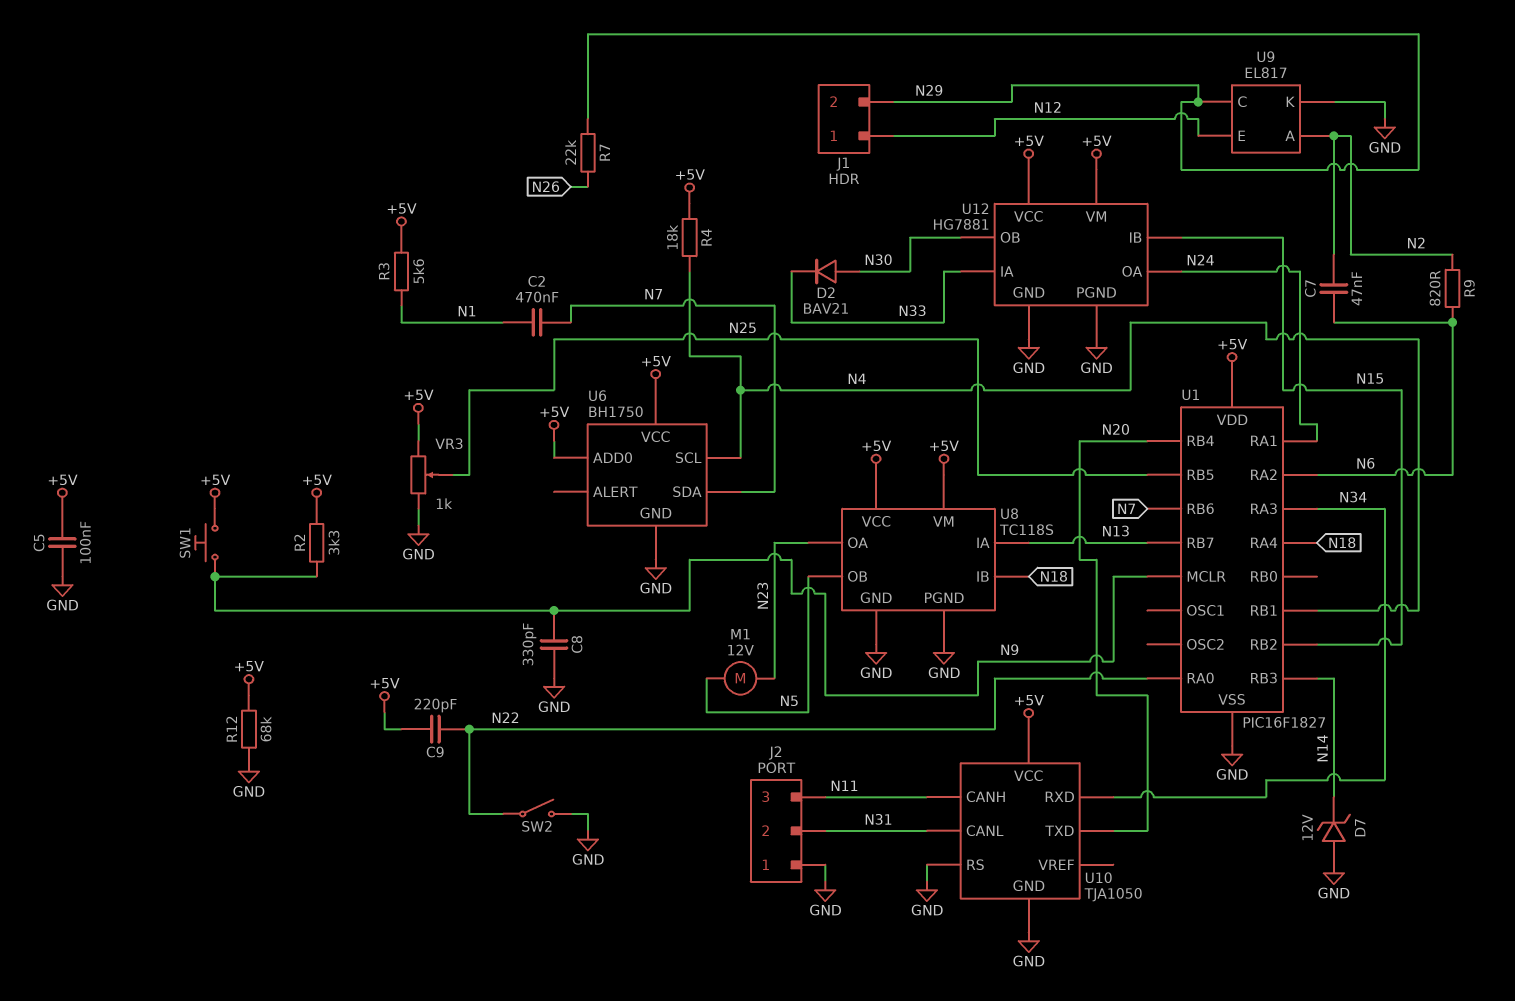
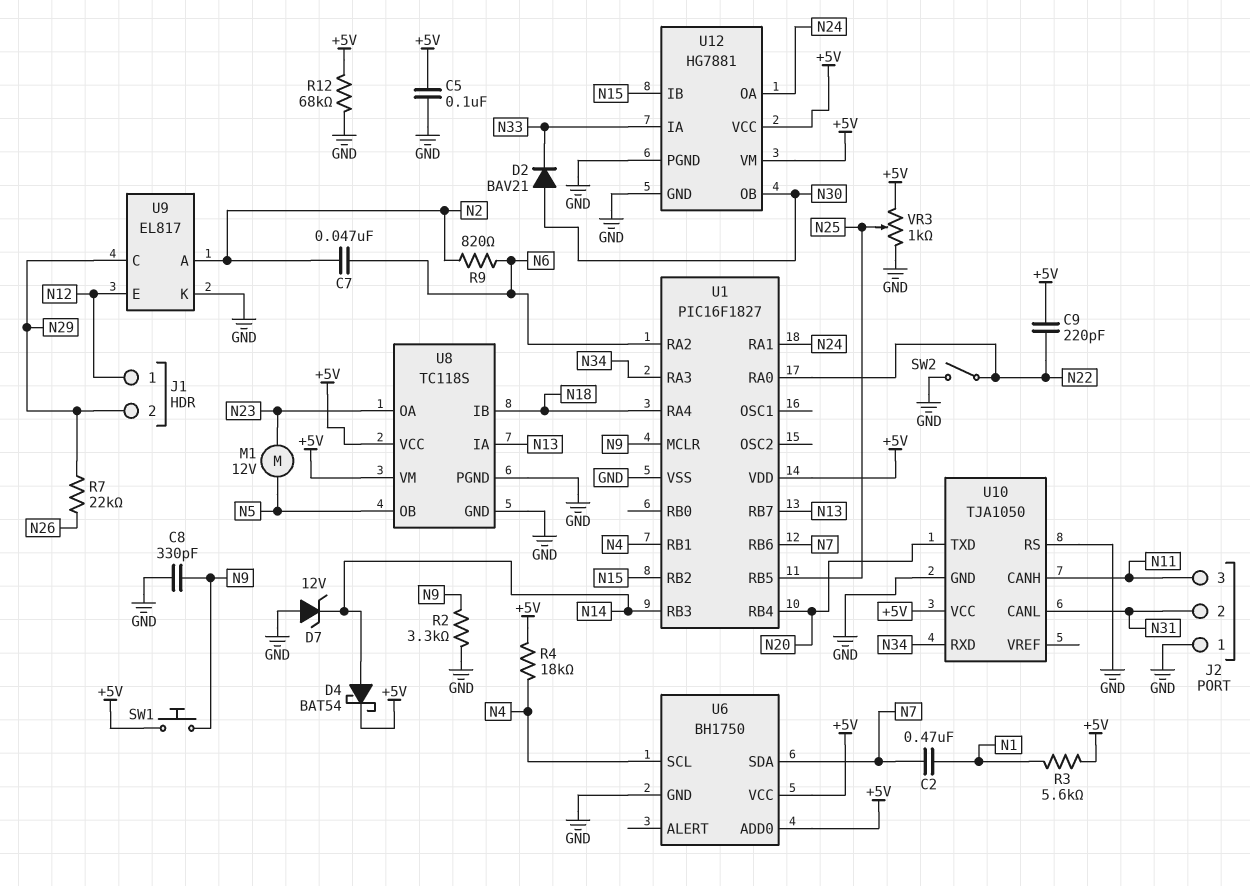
D4: none -> schottky BAT54 (A N14, K +5V)
R2: 3.3k (+5V, N9) -> 3.3k (GND, N9)

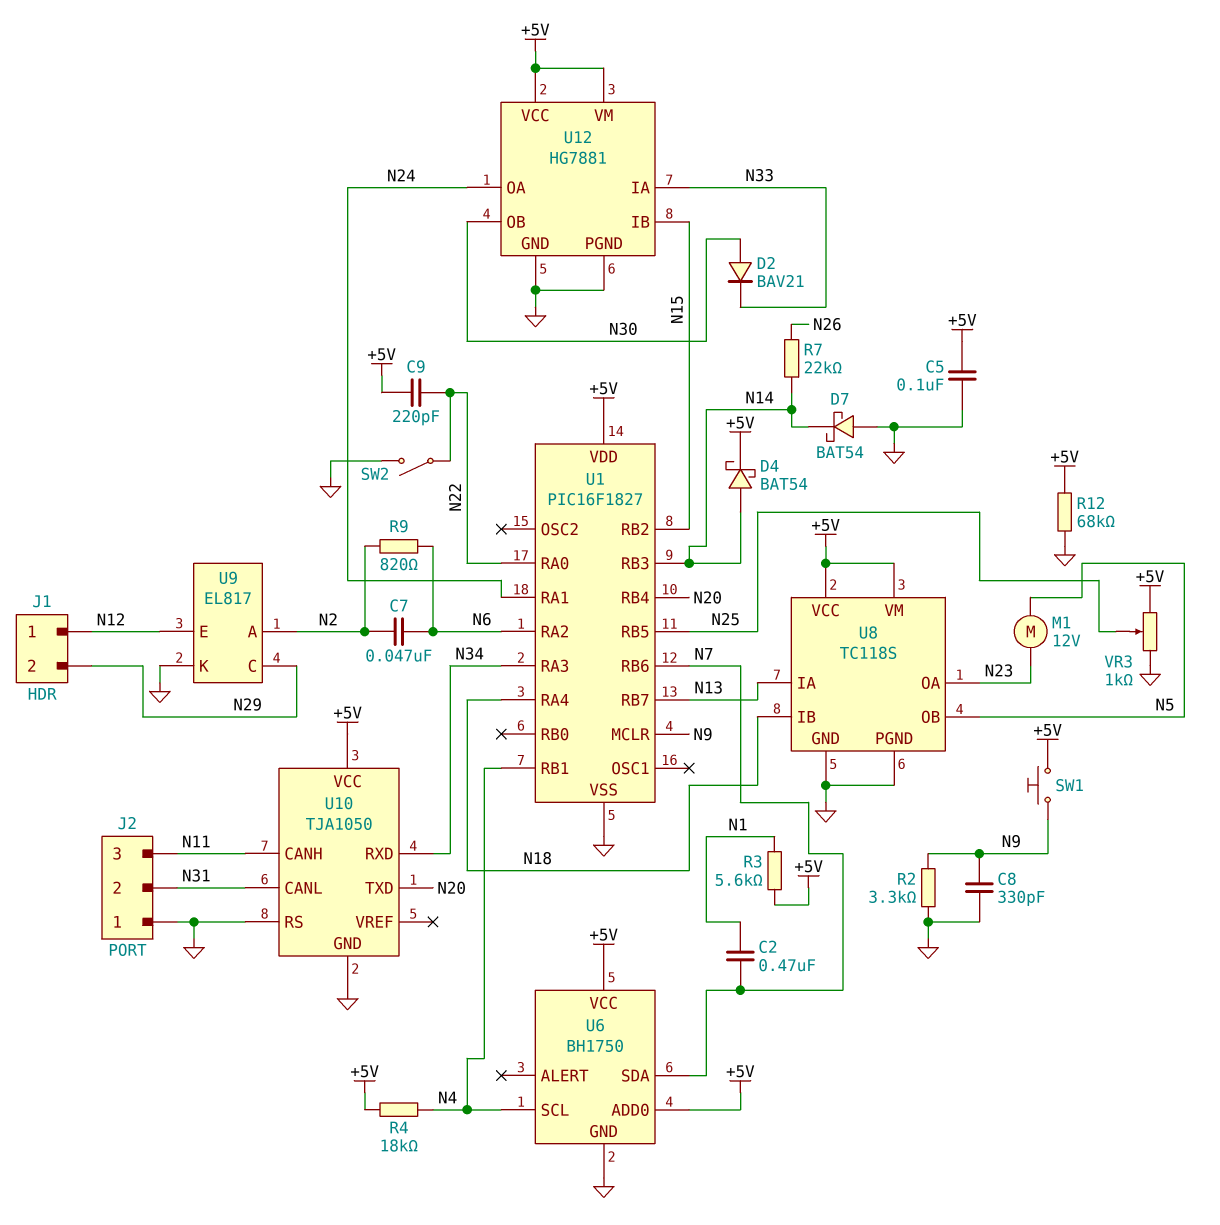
D7: zener 12V (A GND, K N14) -> schottky BAT54 (A GND, K N14)
R7: 22k (N26, N29) -> 22k (N14, N26)

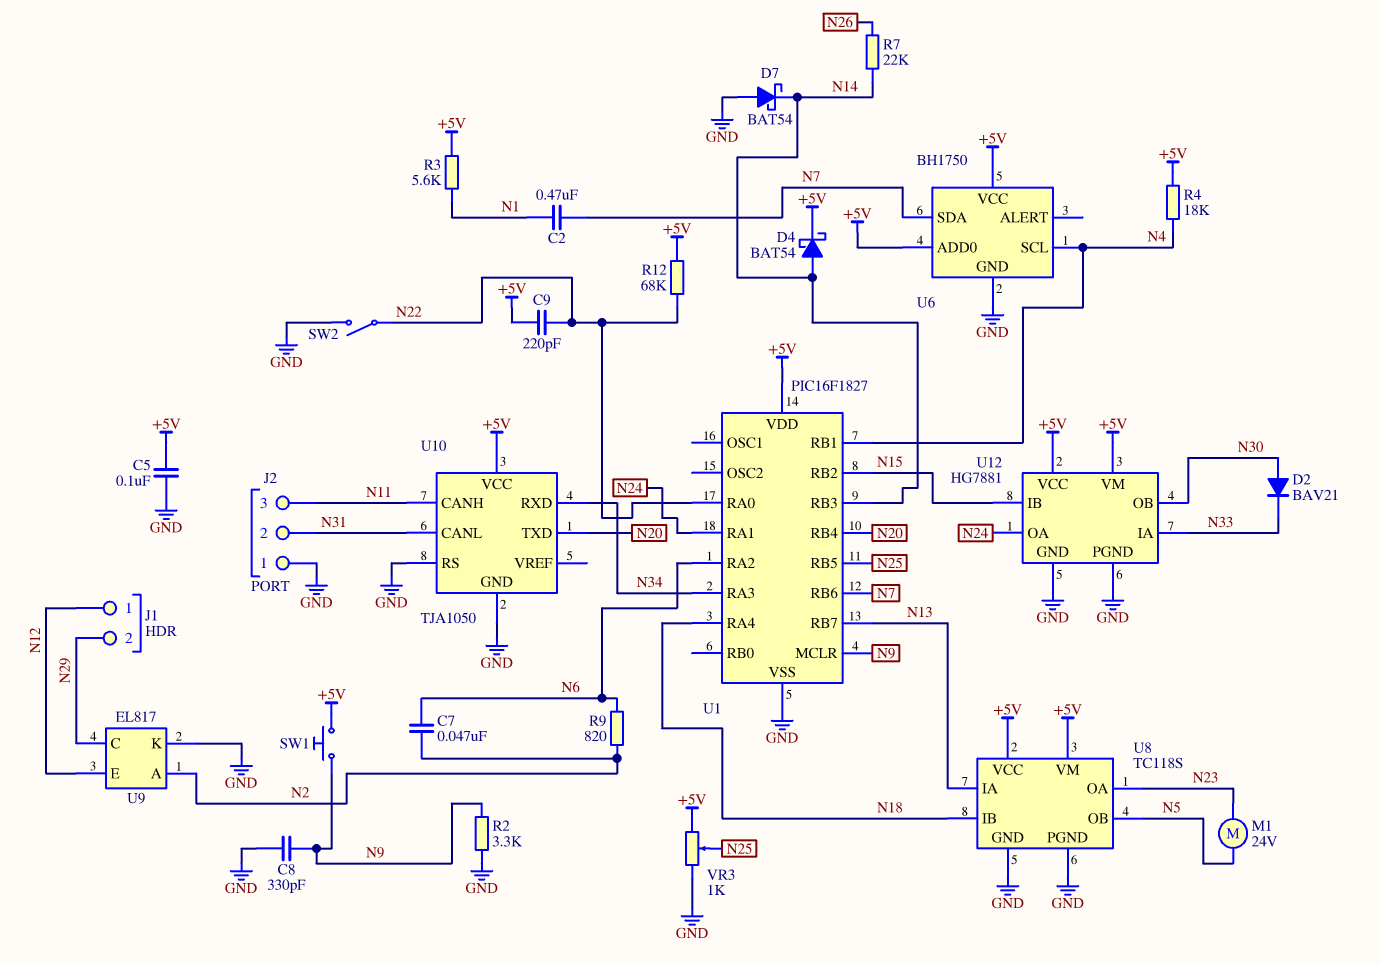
M1: motor 12V (N5, N23) -> motor 24V (N5, N23)
R12: 68k (+5V, GND) -> 68k (+5V, N22)

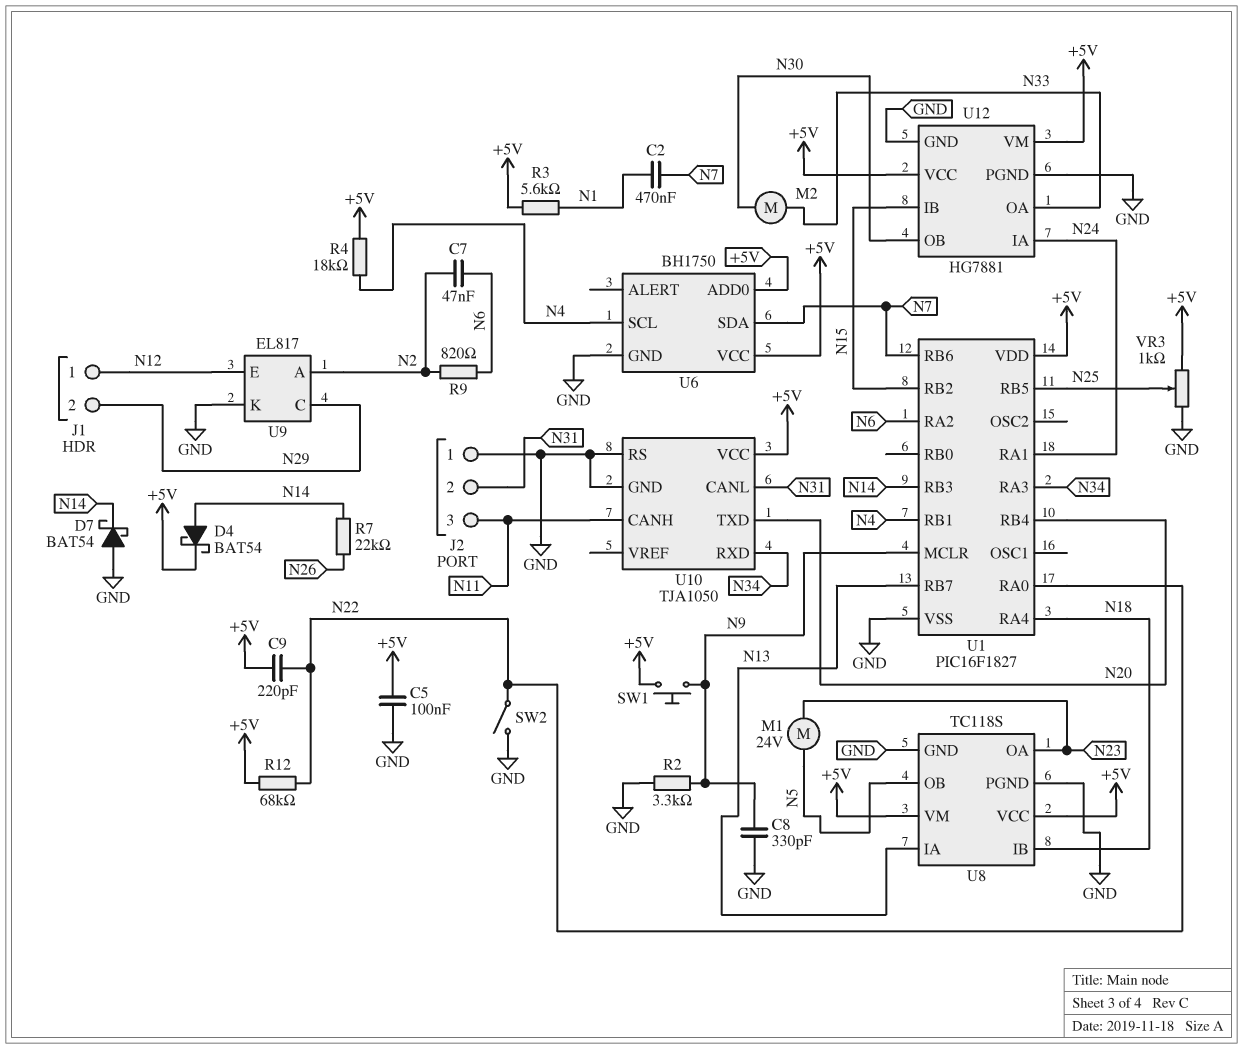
D2: diode BAV21 (A N30, K N33) -> none
M2: none -> motor (N30, N33)
U12 pin IA: N33 -> N24
U12 pin OA: N24 -> N33

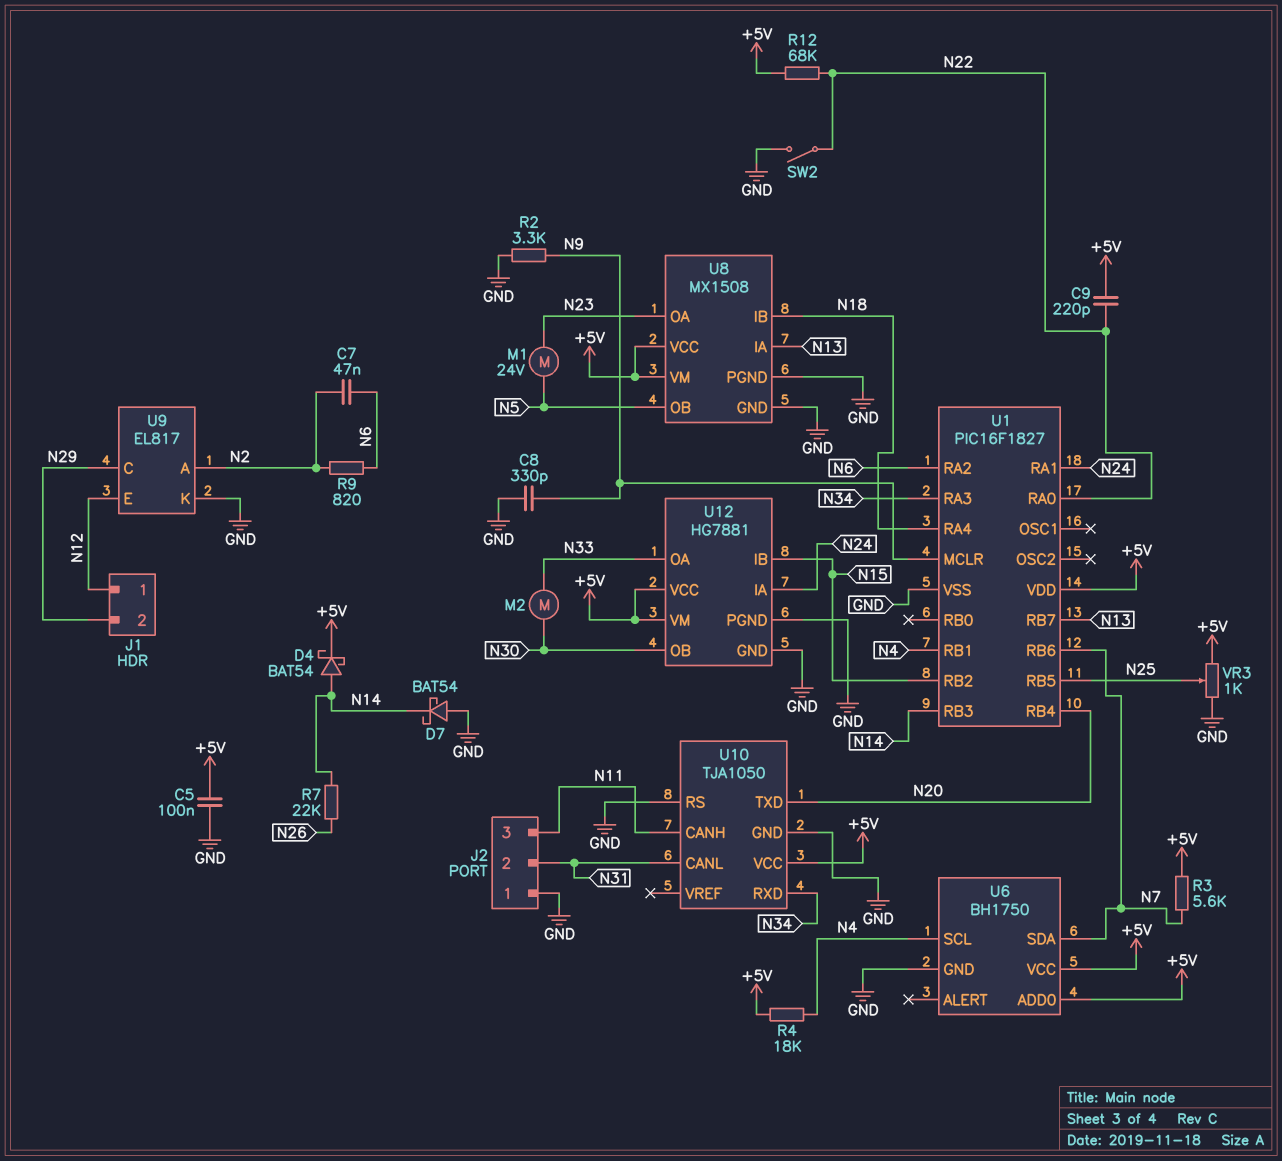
C2: 470nF (N1, N7) -> none
R3: 5.6k (+5V, N1) -> 5.6k (+5V, N7)
SW1: button (+5V, N9) -> none
U8: TC118S -> MX1508

